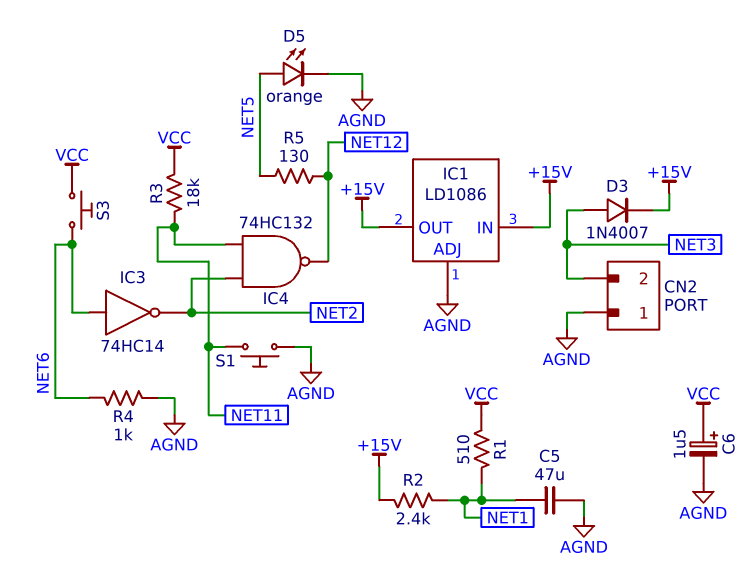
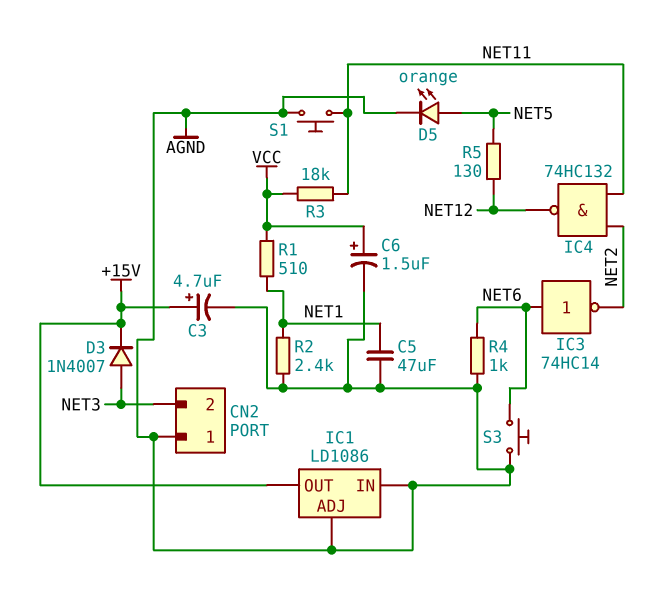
C3: none -> 4.7uF (plus +15V, minus AGND)
IC1 pin IN: +15V -> AGND
R2: 2.4k (+15V, NET1) -> 2.4k (AGND, NET1)
S3: button (NET6, VCC) -> button (AGND, NET6)

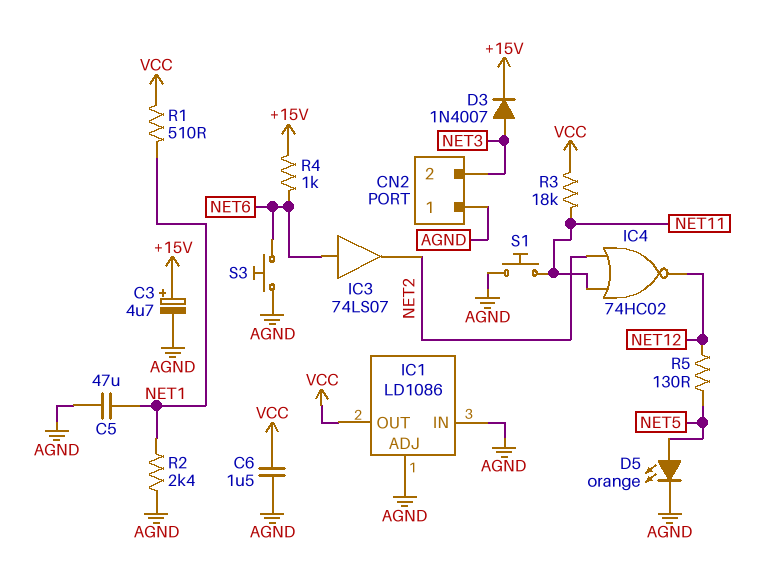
C6: 1.5uF (plus VCC, minus AGND) -> 1.5uF (AGND, VCC)
IC1 pin OUT: +15V -> VCC
IC3: NOT 74HC14 (in NET6, out NET2) -> buffer 74LS07 (in NET6, out NET2)
IC4: NAND 74HC132 (in NET2, in NET11, out NET12) -> NOR 74HC02 (in NET2, in NET11, out NET12)
R4: 1k (AGND, NET6) -> 1k (+15V, NET6)

